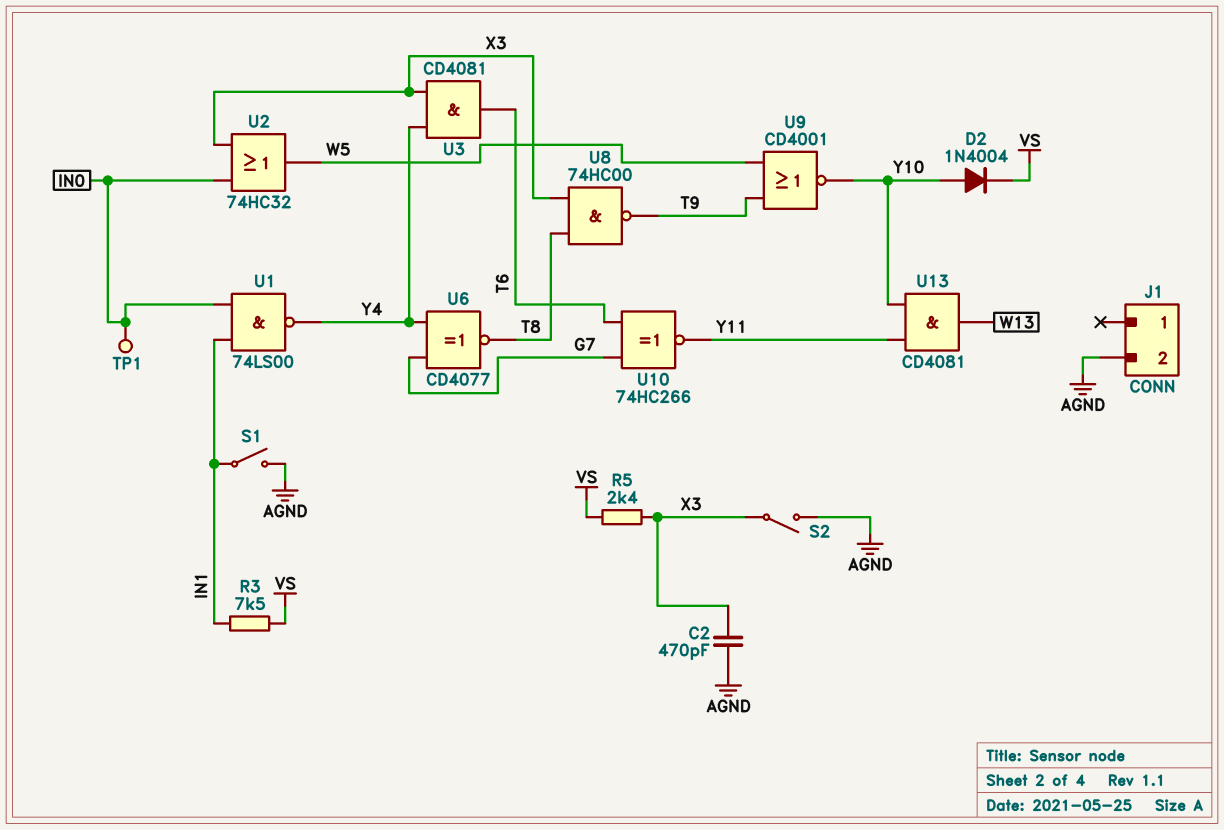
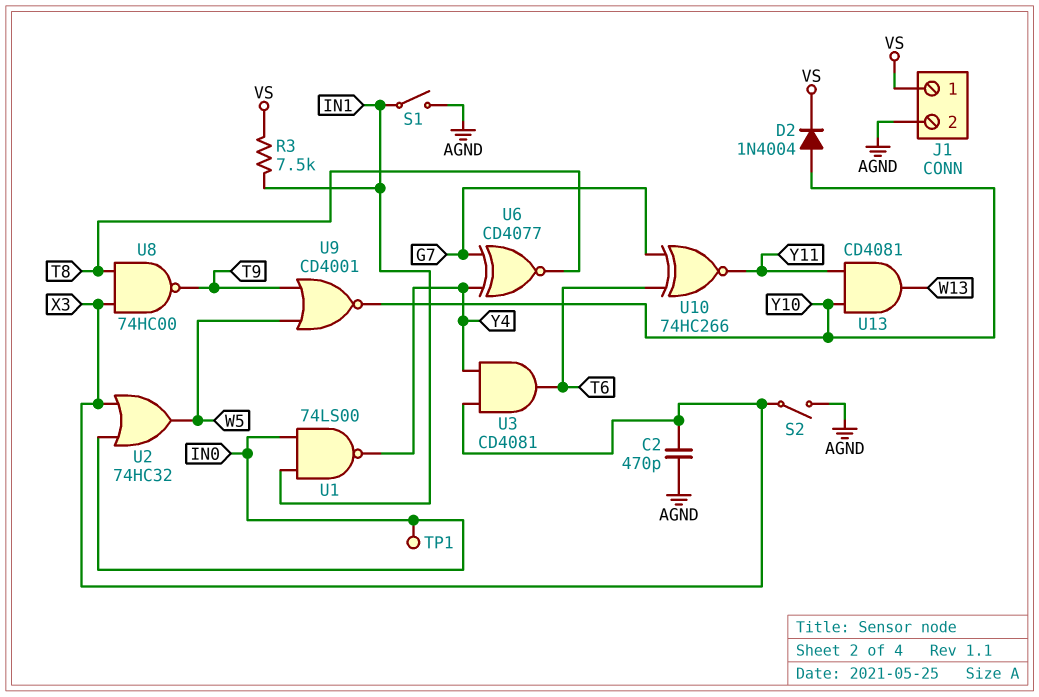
J1 pin 1: none -> VS
R5: 2.4k (VS, X3) -> none

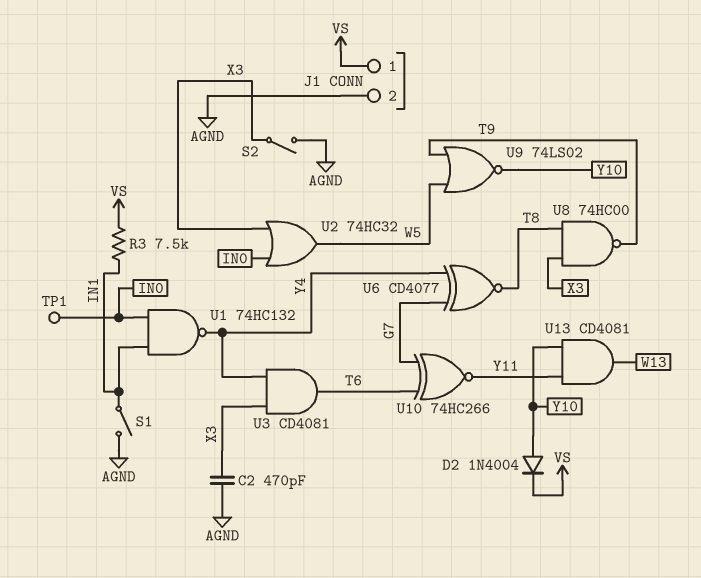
U1: NAND 74LS00 (in IN0, in IN1, out Y4) -> NAND 74HC132 (in IN0, in IN1, out Y4)
U9: NOR CD4001 (in T9, in W5, out Y10) -> NOR 74LS02 (in T9, in W5, out Y10)

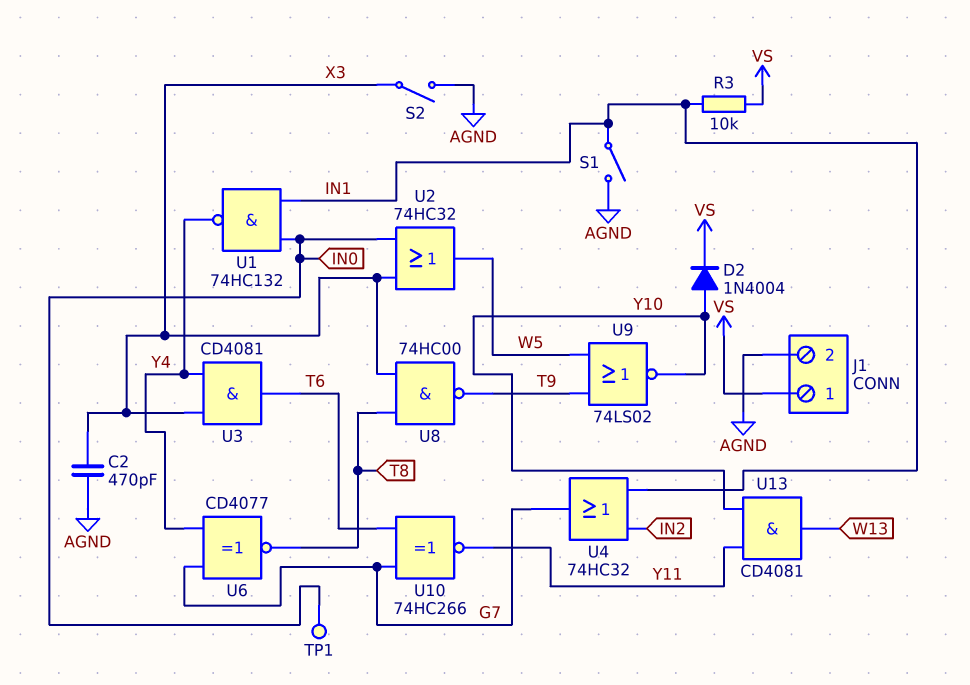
R3: 7.5k (IN1, VS) -> 10k (IN1, VS)
U4: none -> OR 74HC32 (in IN1, in IN2, out G7)

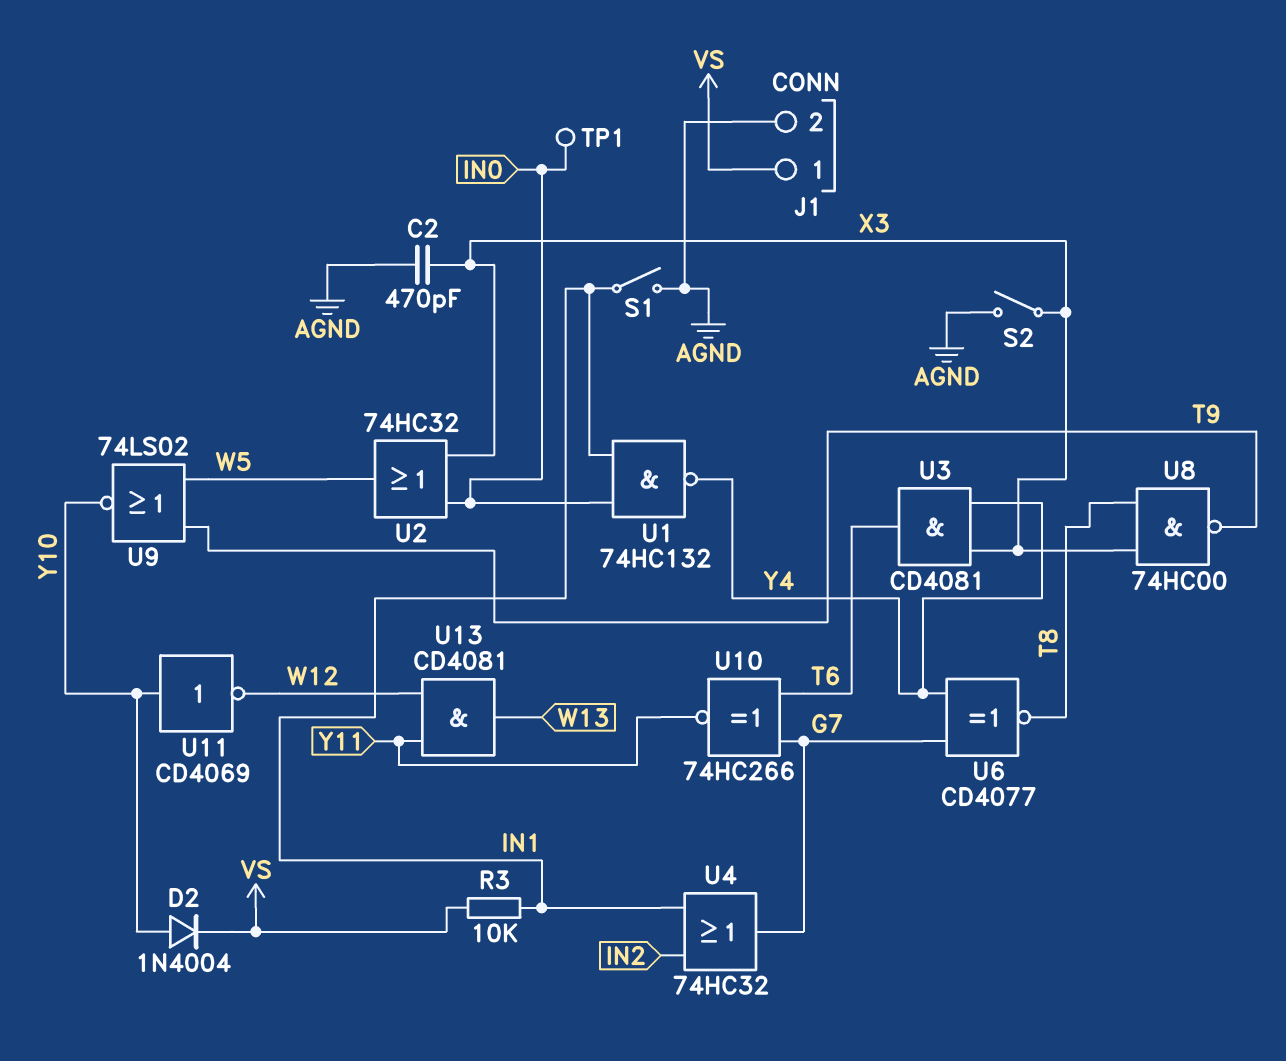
U11: none -> NOT CD4069 (in Y10, out W12)
U13: AND CD4081 (in Y10, in Y11, out W13) -> AND CD4081 (in W12, in Y11, out W13)

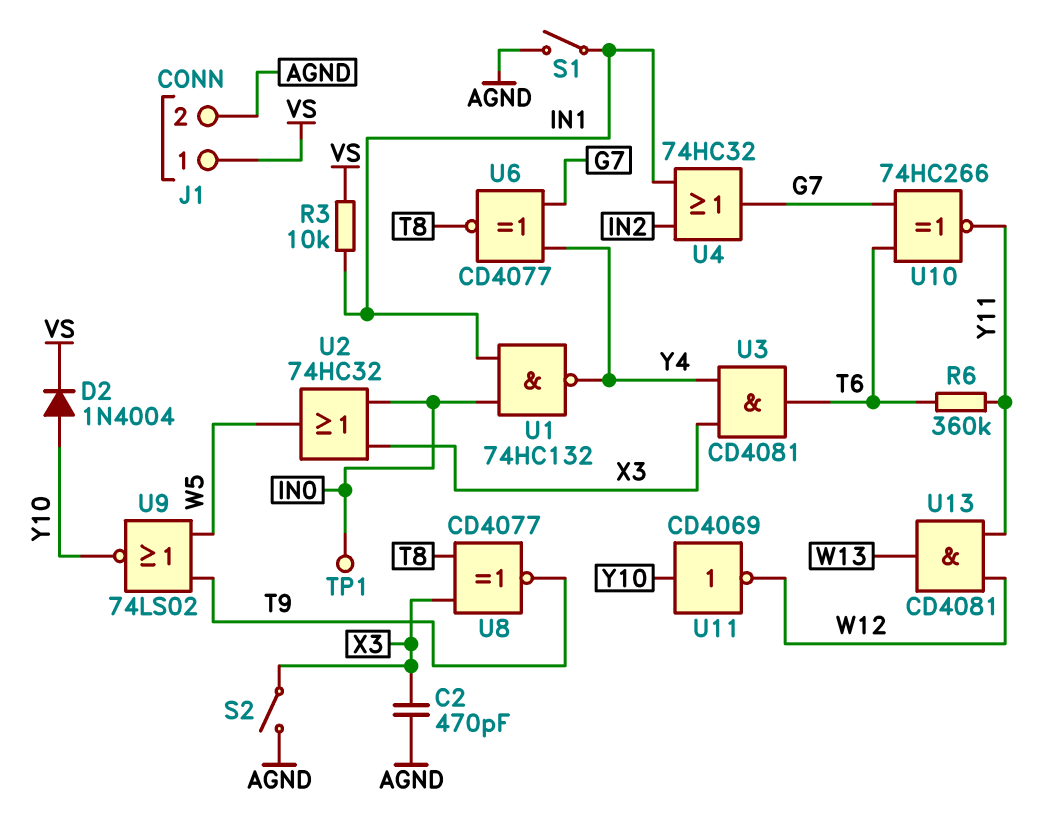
R6: none -> 360k (T6, Y11)
U8: NAND 74HC00 (in T8, in X3, out T9) -> XNOR CD4077 (in T8, in X3, out T9)

